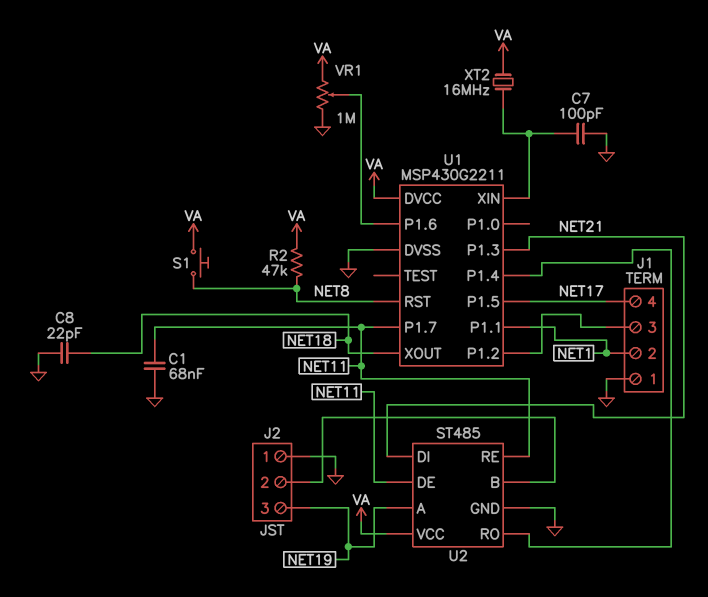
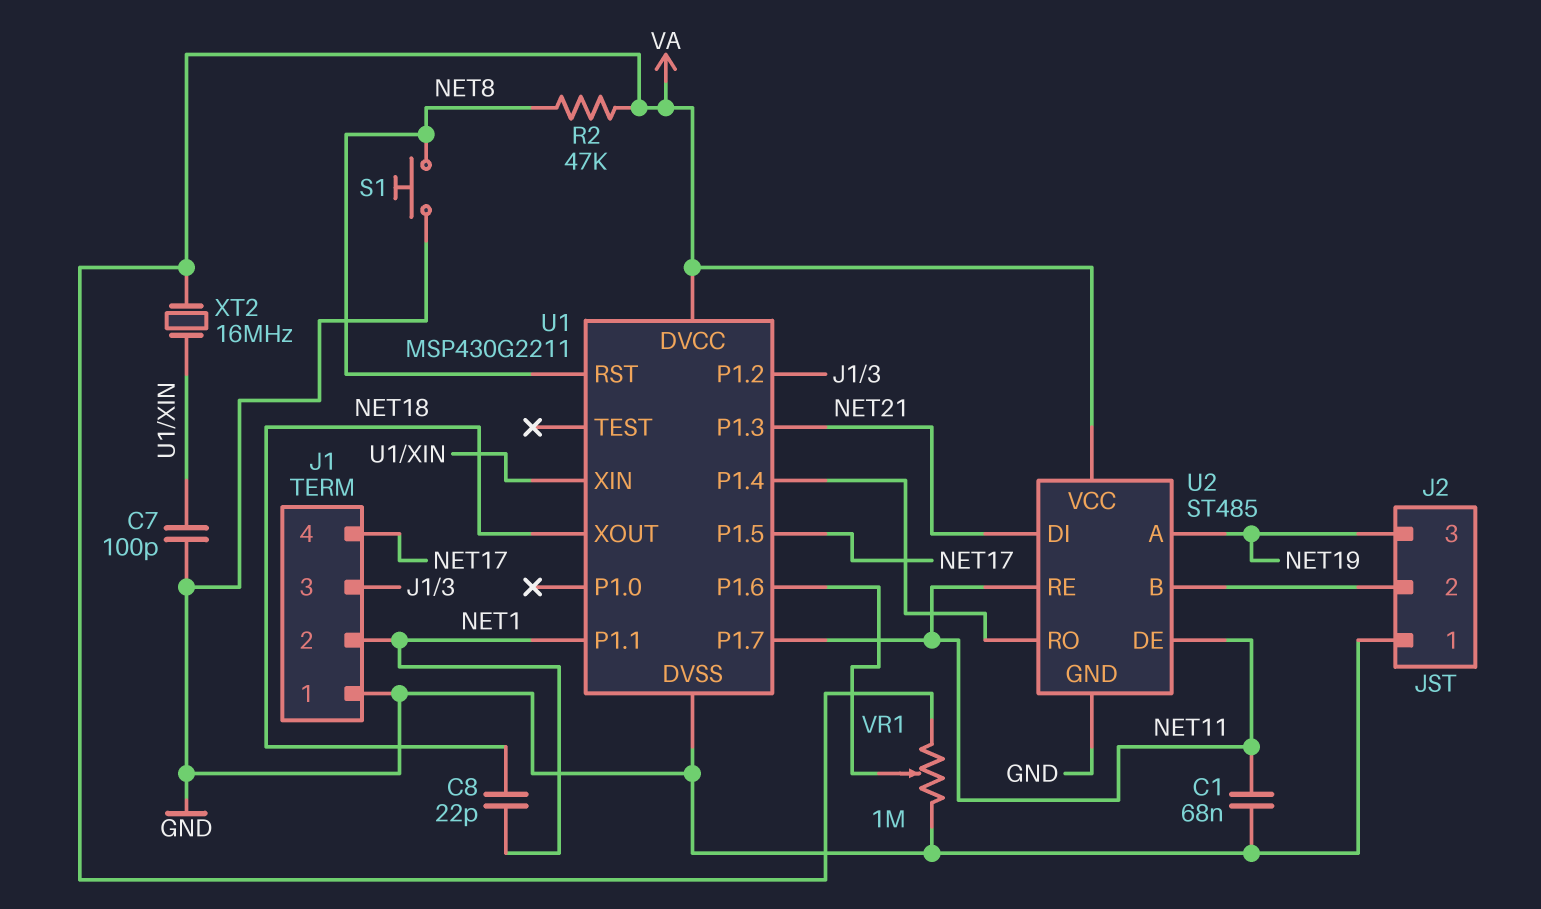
C8: 22pF (GND, NET18) -> 22pF (NET1, NET18)
S1: button (NET8, VA) -> button (GND, NET8)

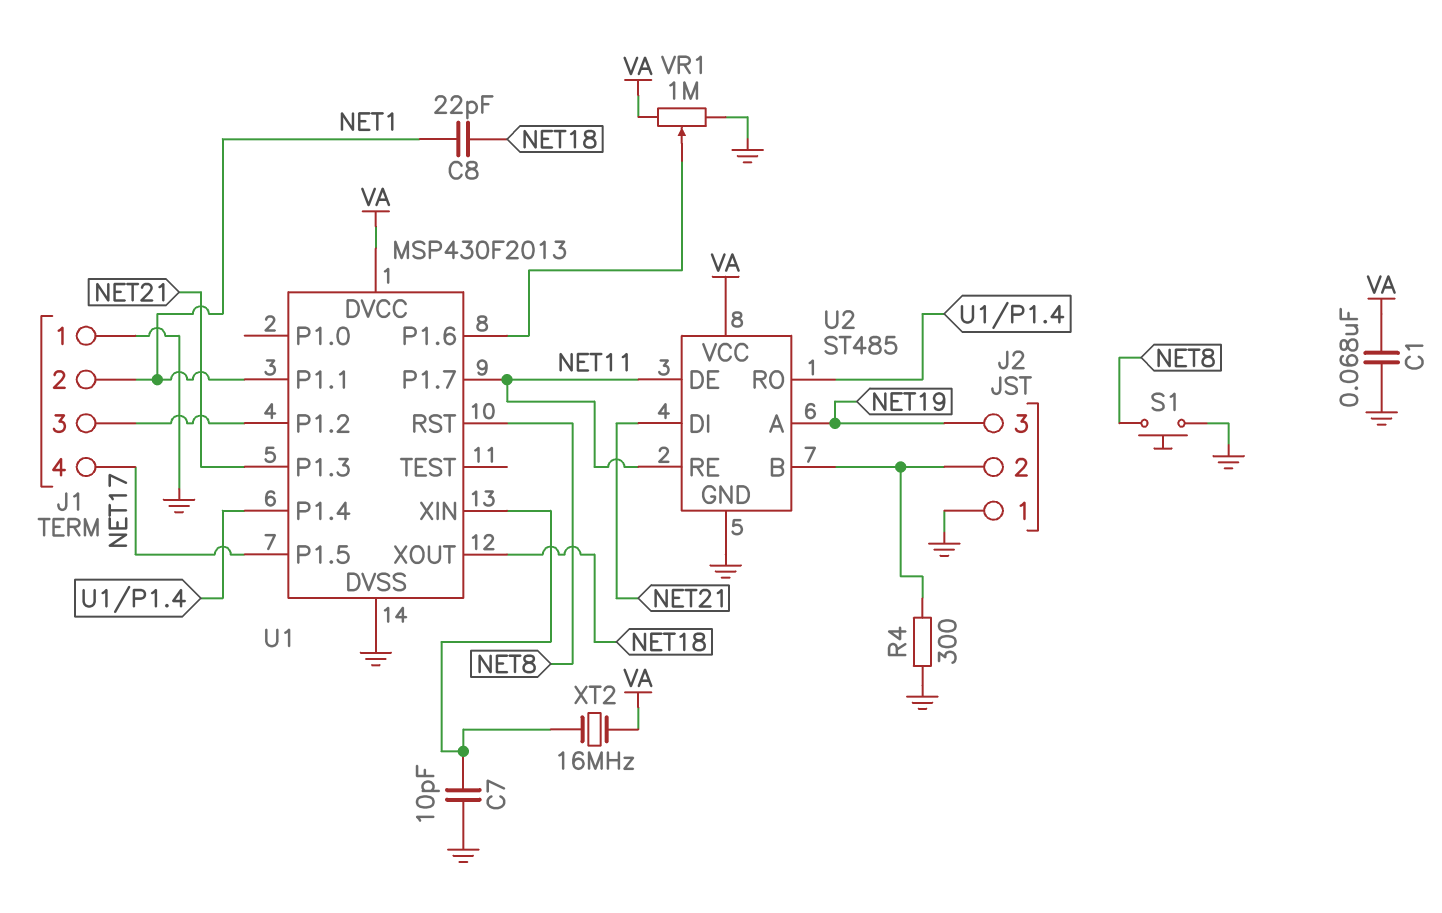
C1: 68nF (GND, NET11) -> 68nF (GND, VA)
C7: 100pF (GND, U1/XIN) -> 10pF (GND, U1/XIN)
R2: 47k (NET8, VA) -> none
R4: none -> 300 (GND, J2/2)
U1: MSP430G2211 -> MSP430F2013

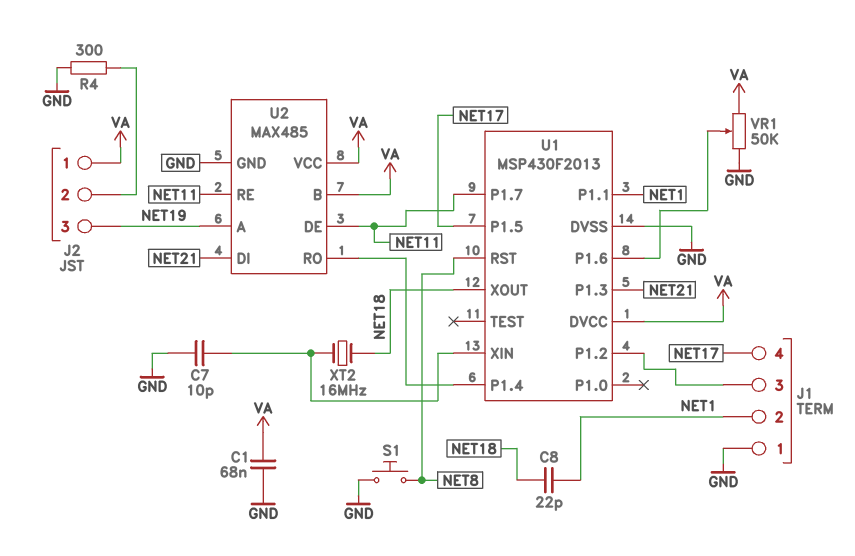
J2 pin 1: GND -> VA
U2: ST485 -> MAX485
U2 pin B: J2/2 -> VA
VR1: 1M (GND, VA, wiper U1/P1.6) -> 50k (GND, VA, wiper U1/P1.6)
XT2: 16MHz (U1/XIN, VA) -> 16MHz (NET18, U1/XIN)

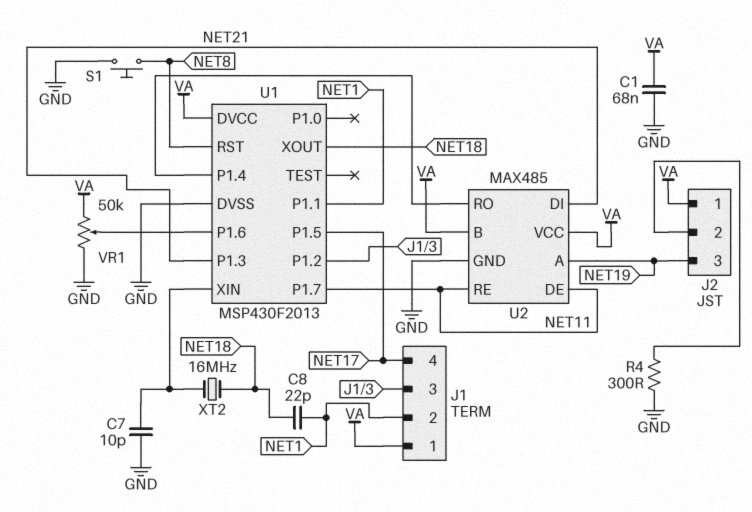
J1 pin 1: GND -> VA

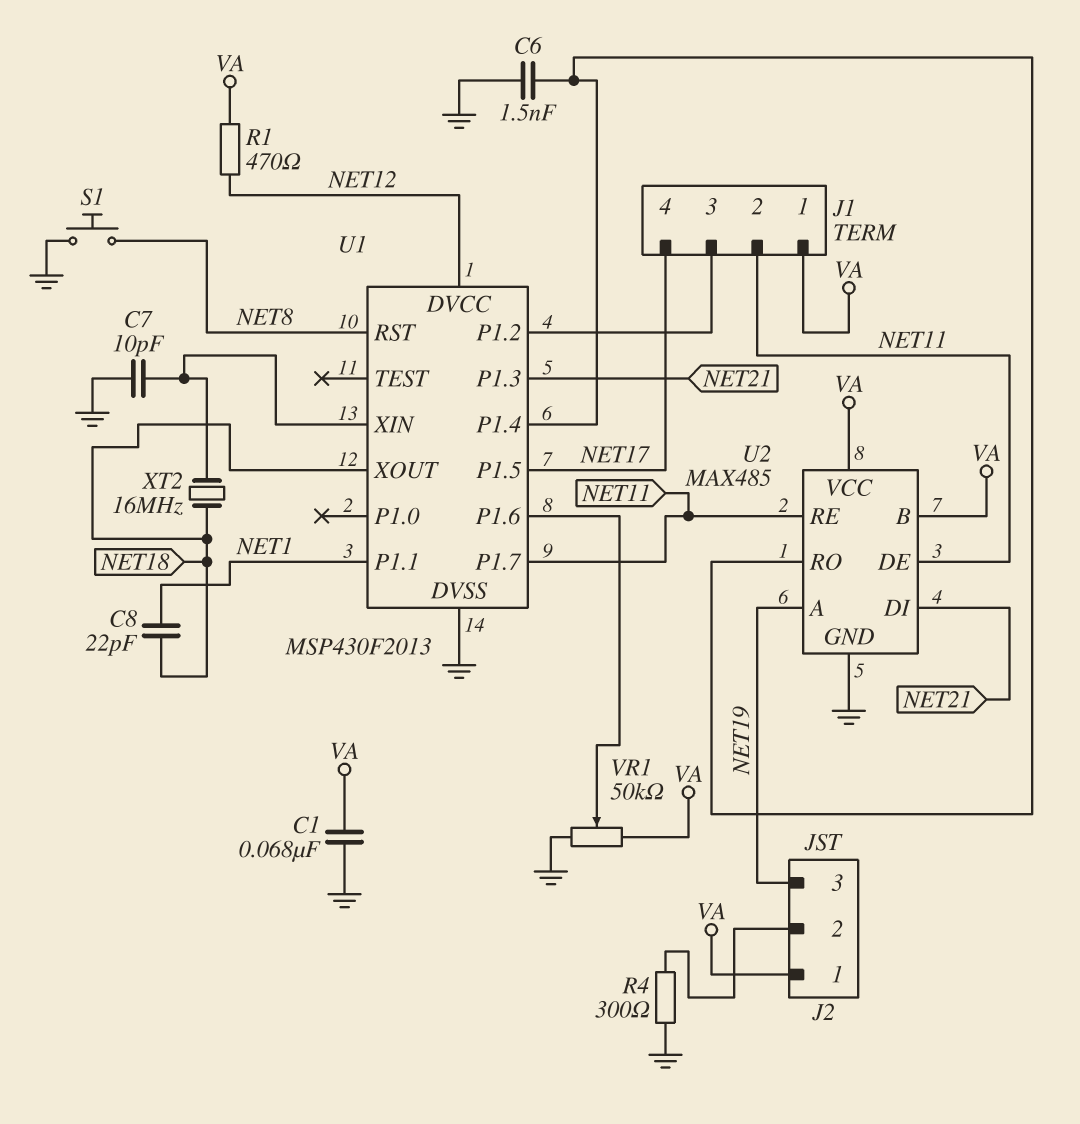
C6: none -> 1.5nF (GND, U1/P1.4)
J1 pin 2: NET1 -> NET11
R1: none -> 470 (NET12, VA)
U1 pin DVCC: VA -> NET12

